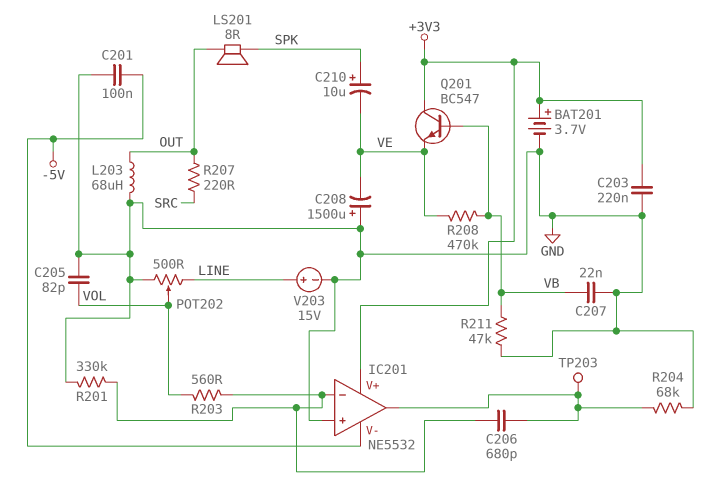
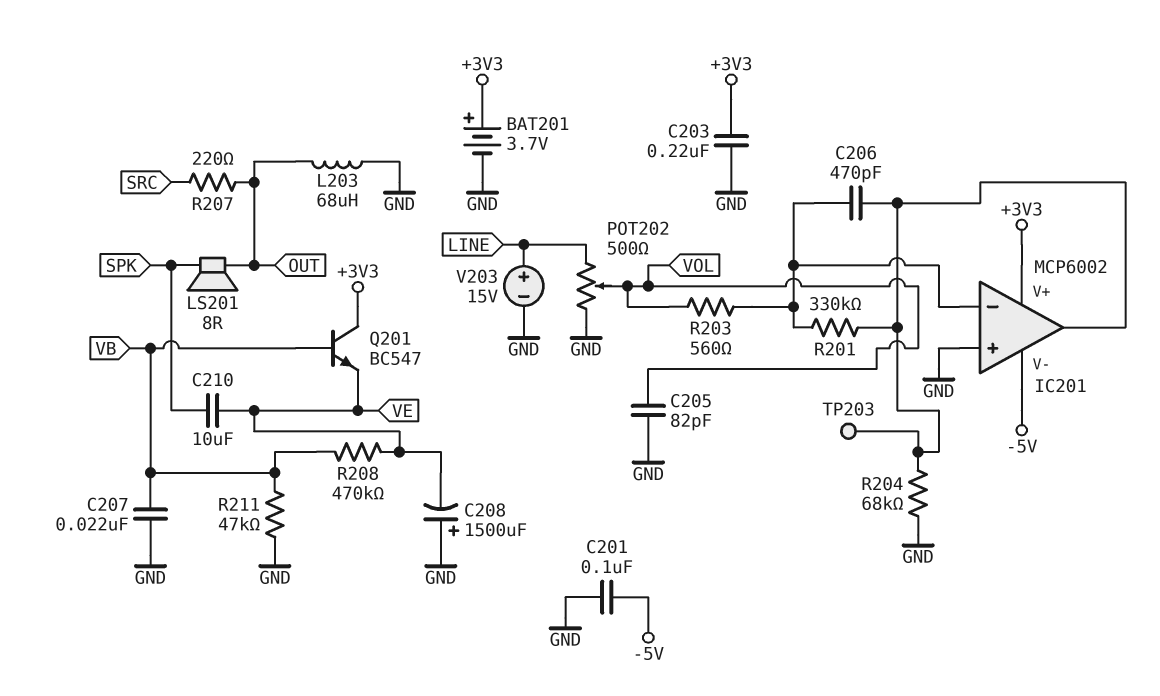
C206: 680pF (IC201/in-, IC201/out) -> 470pF (IC201/in-, IC201/out)
C210: 10uF (plus SPK, minus VE) -> 10uF (SPK, VE)
IC201: NE5532 -> MCP6002
R201: 330k (GND, IC201/in-) -> 330k (IC201/in-, IC201/out)

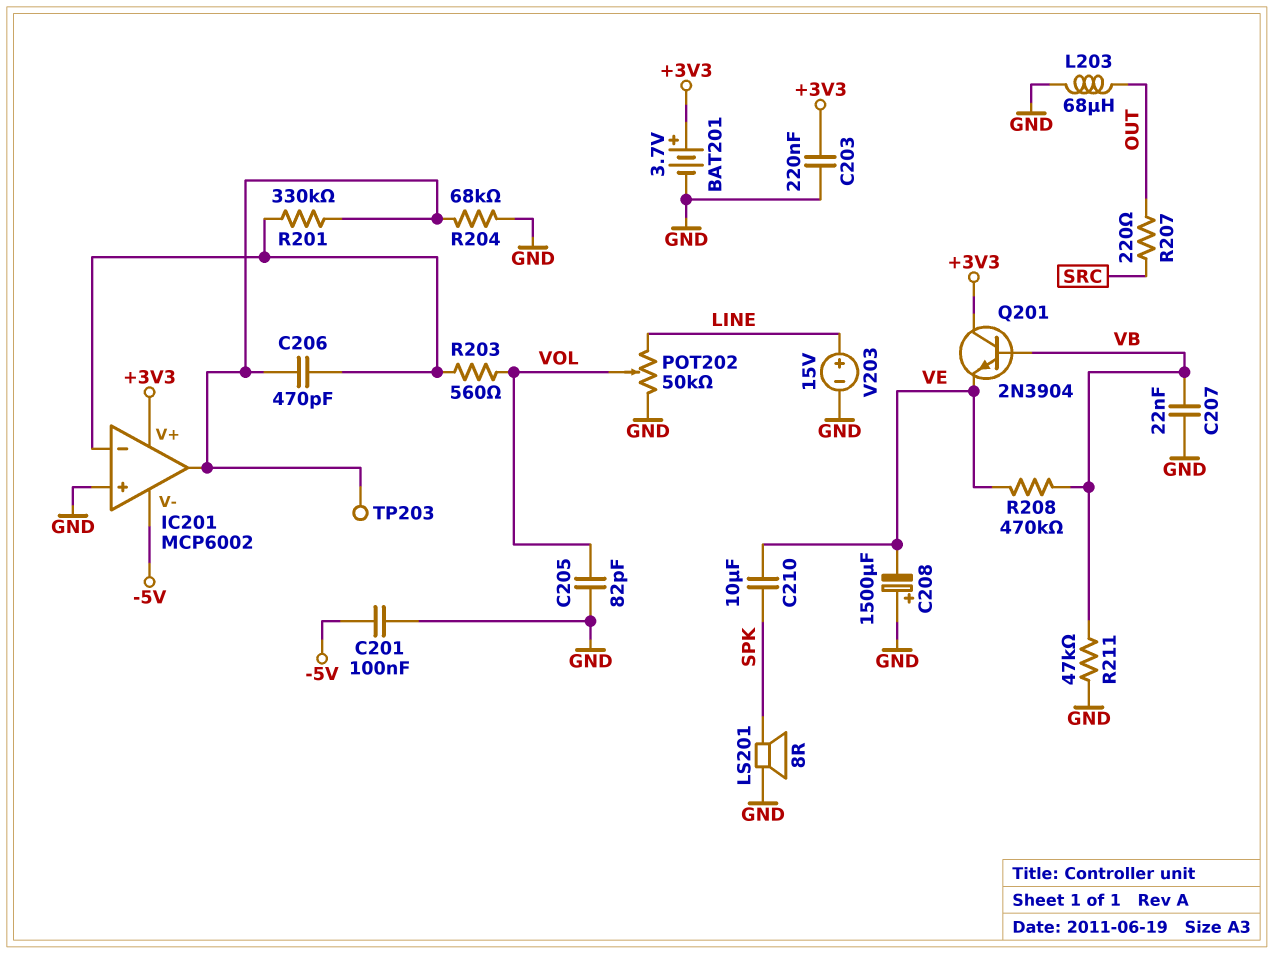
LS201: speaker 8R (OUT, SPK) -> speaker 8R (GND, SPK)
POT202: 500 (GND, LINE, wiper VOL) -> 50k (GND, LINE, wiper VOL)
Q201: NPN BC547 (B VB, C +3V3, E VE) -> NPN 2N3904 (B VB, C +3V3, E VE)

